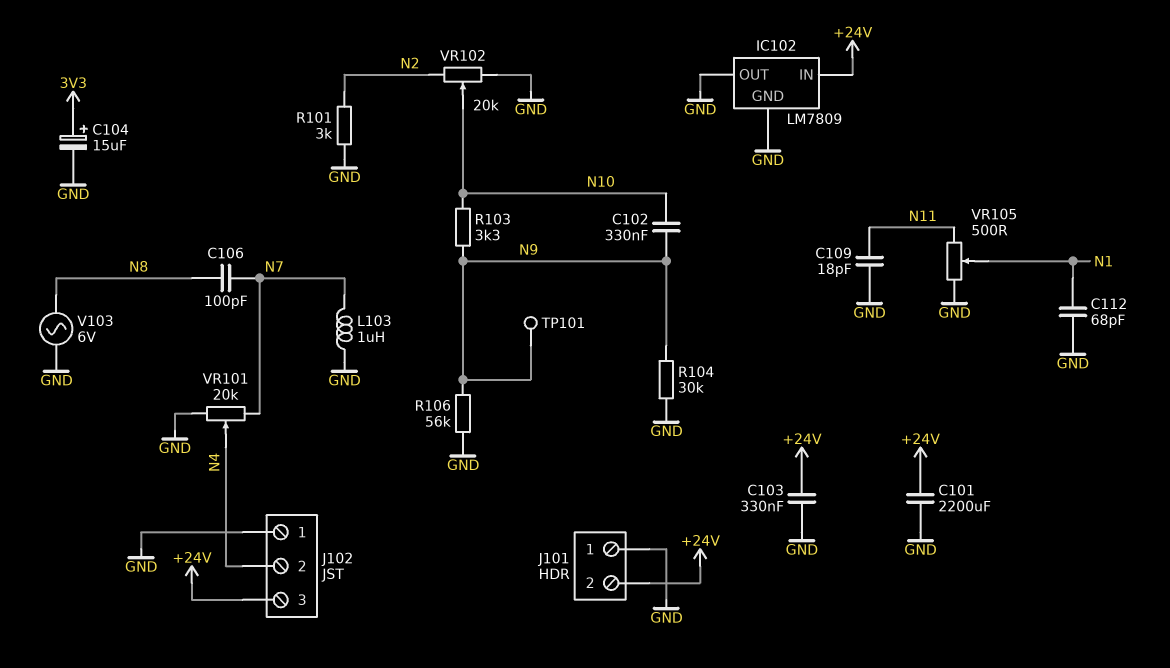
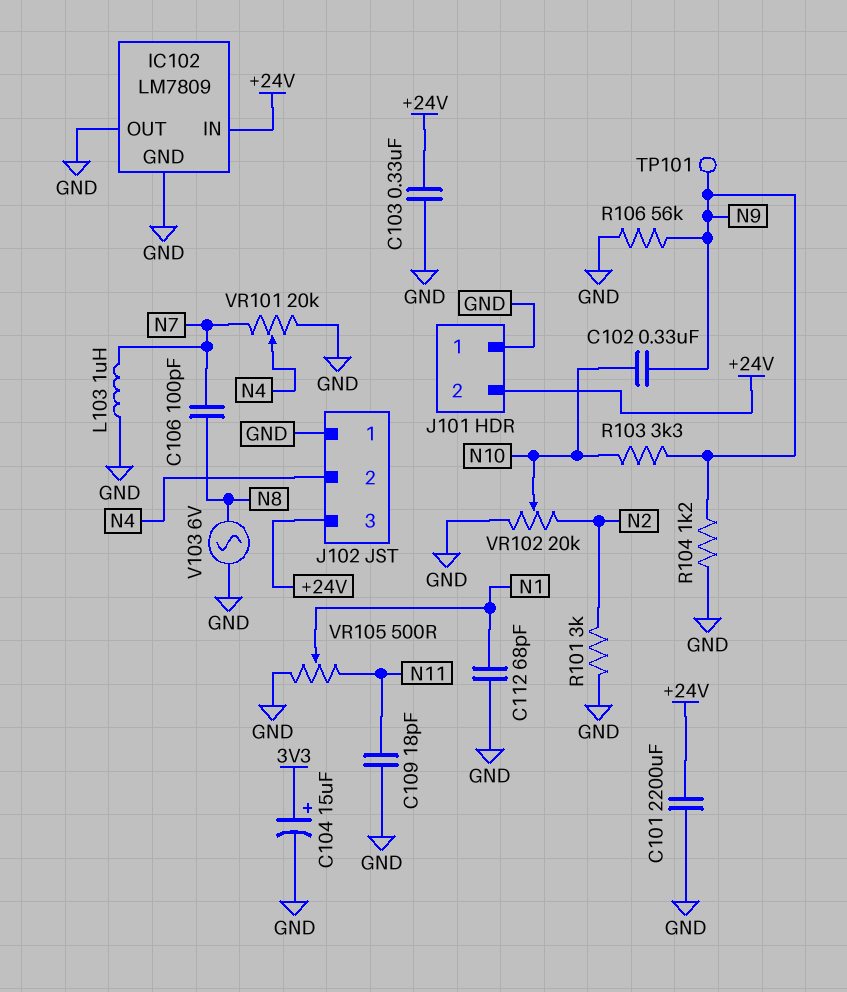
R104: 30k (GND, N9) -> 1.2k (GND, N9)

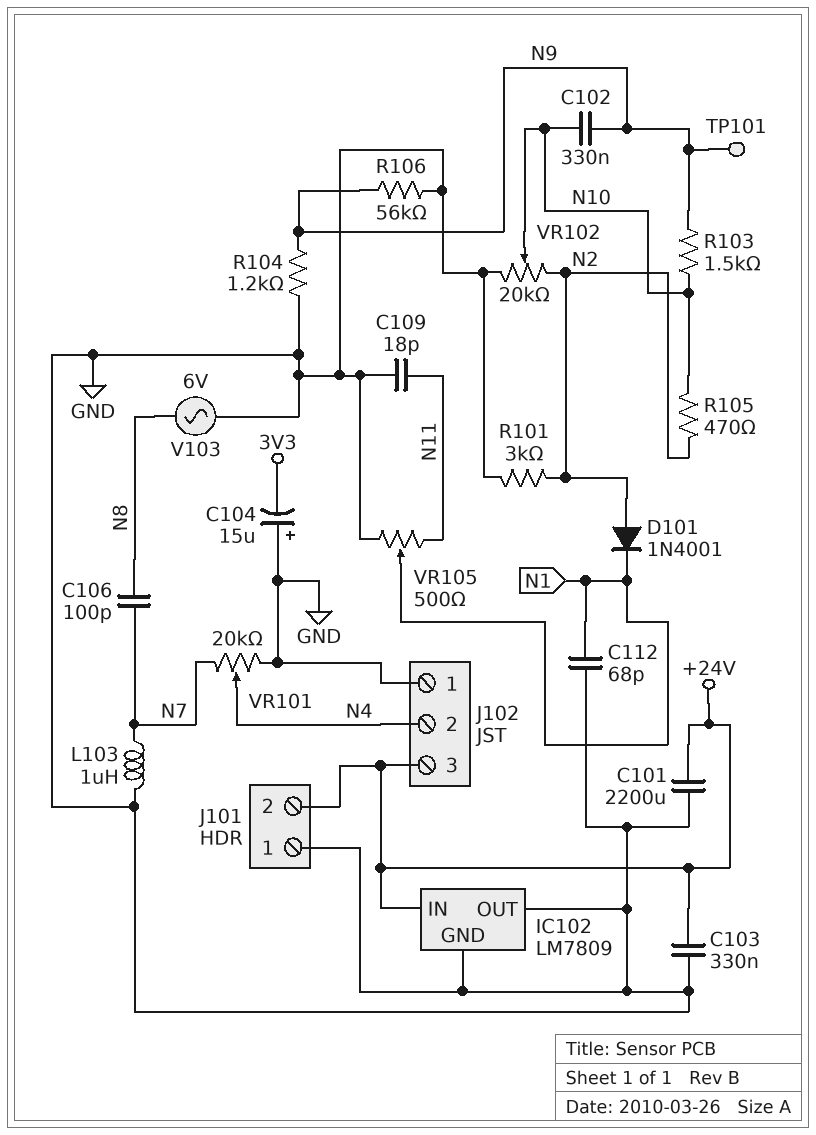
C104: 15uF (plus 3V3, minus GND) -> 15uF (plus GND, minus 3V3)
D101: none -> diode 1N4001 (A N2, K N1)
R103: 3.3k (N9, N10) -> 1.5k (N9, N10)
R105: none -> 470 (N2, N10)

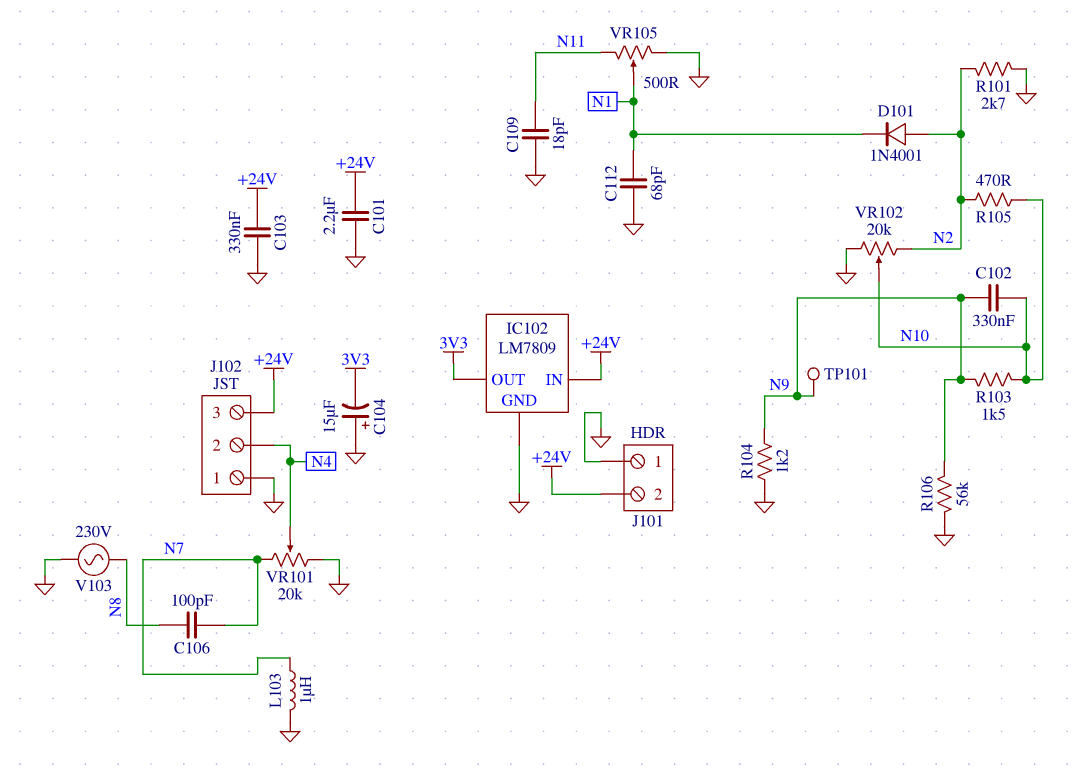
C101: 2200uF (+24V, GND) -> 2.2uF (+24V, GND)
IC102 pin OUT: GND -> 3V3
R101: 3k (GND, N2) -> 2.7k (GND, N2)
V103: AC 6V (GND, N8) -> AC 230V (GND, N8)

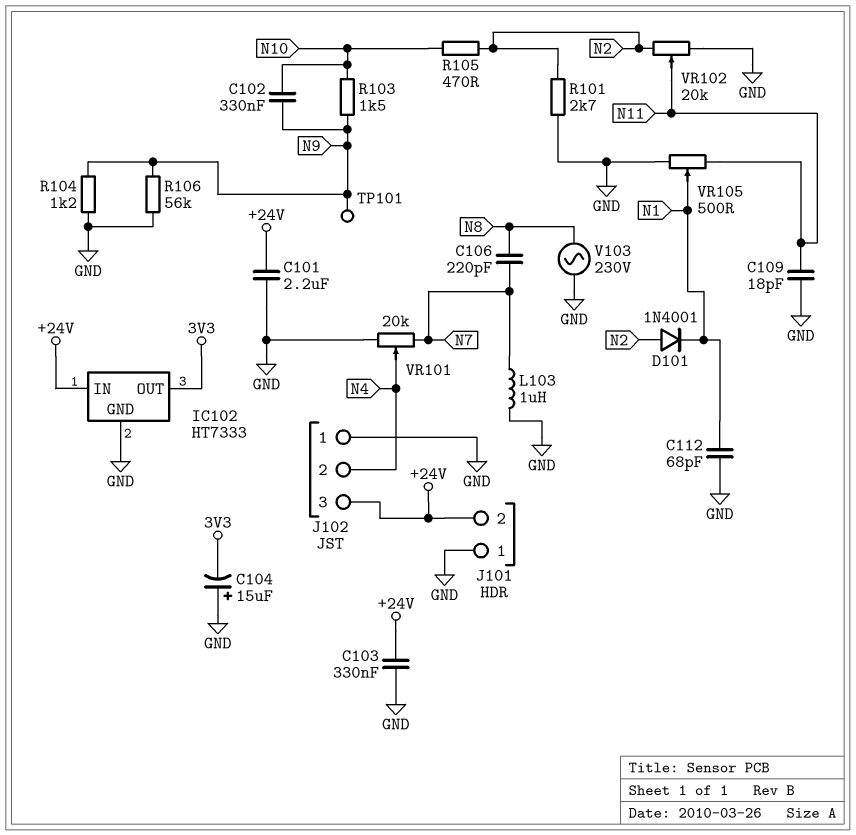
C106: 100pF (N7, N8) -> 220pF (N7, N8)
IC102: LM7809 -> HT7333
VR102: 20k (GND, N2, wiper N10) -> 20k (GND, N2, wiper N11)

